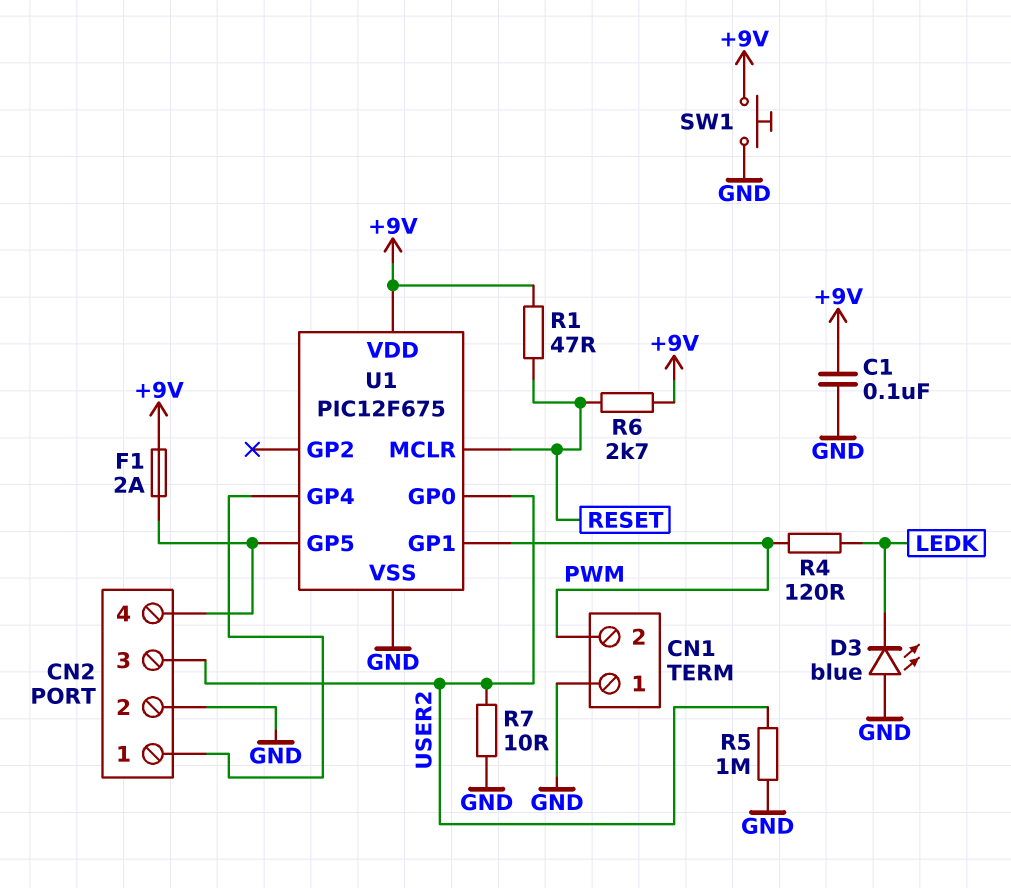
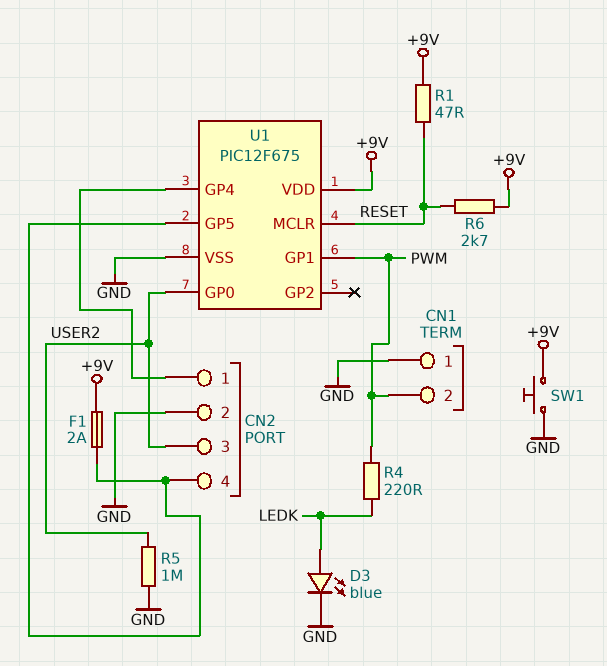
C1: 100nF (+9V, GND) -> none
D3: LED blue (A GND, K LEDK) -> LED blue (A LEDK, K GND)
R4: 120 (LEDK, PWM) -> 220 (LEDK, PWM)
R7: 10 (GND, USER2) -> none

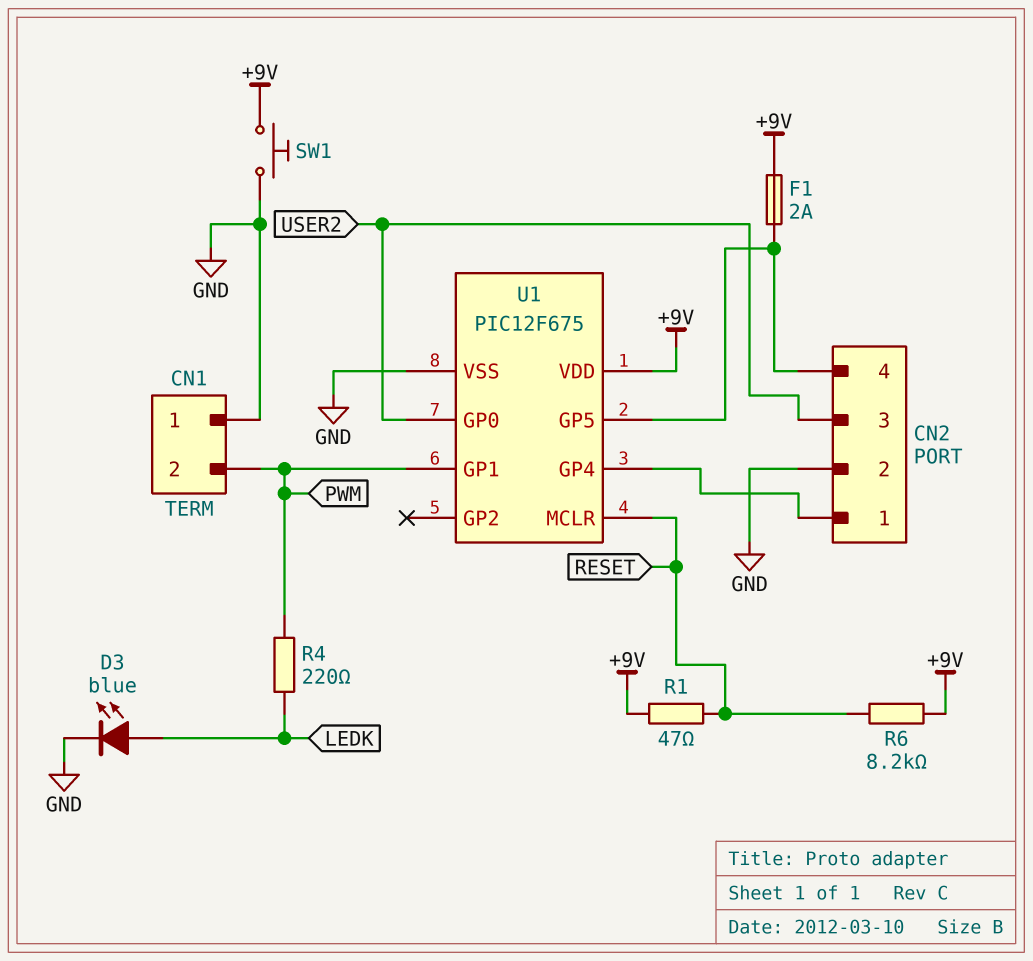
R5: 1M (GND, USER2) -> none
R6: 2.7k (+9V, RESET) -> 8.2k (+9V, RESET)

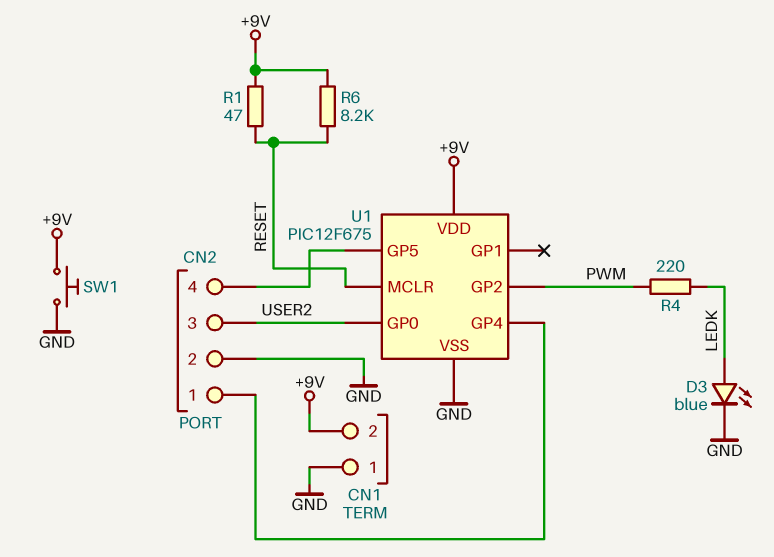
CN1 pin 2: PWM -> +9V
F1: 2A (+9V, CN2/4) -> none
U1 pin GP1: PWM -> none
U1 pin GP2: none -> PWM

